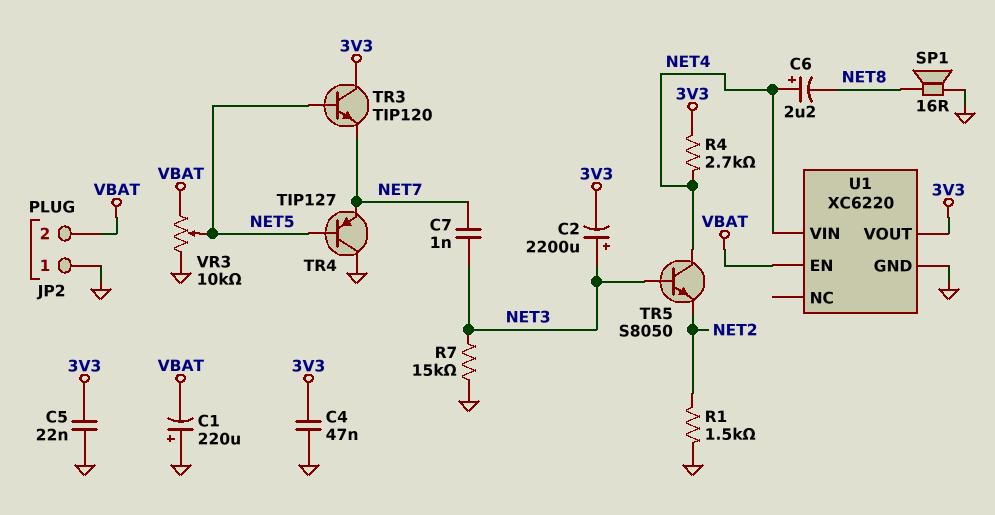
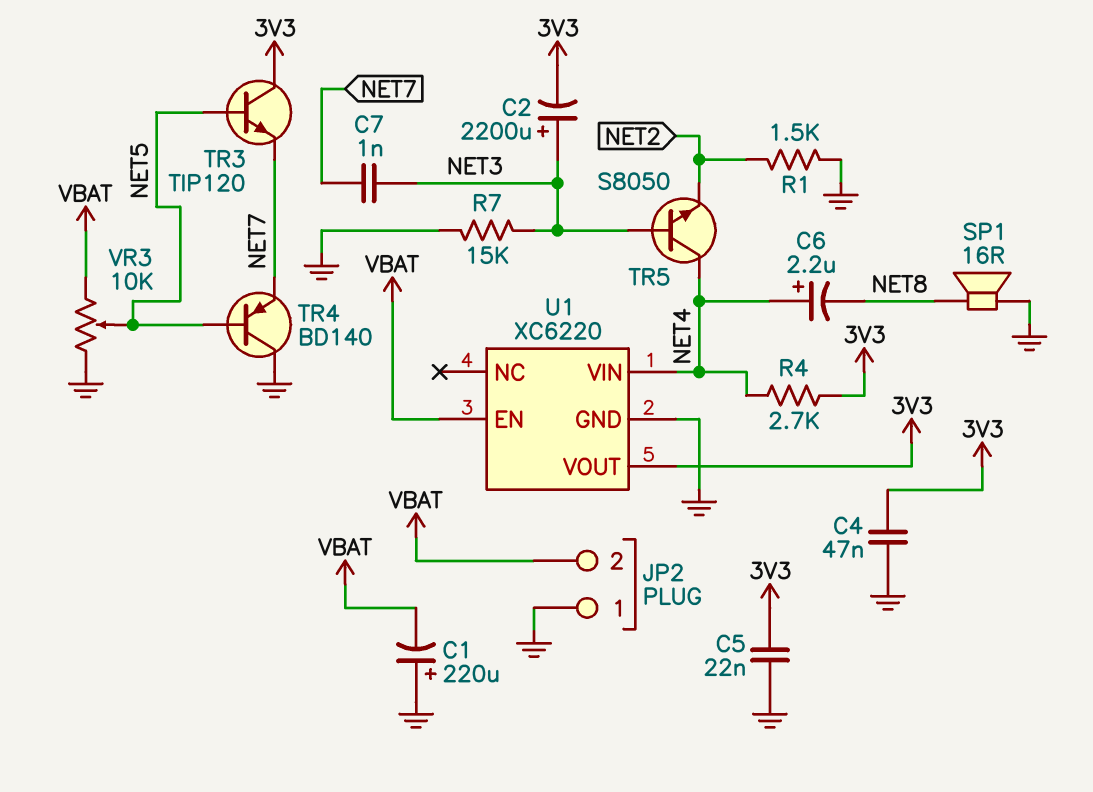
TR4: PNP TIP127 (B NET5, C GND, E NET7) -> PNP BD140 (B NET5, C GND, E NET7)

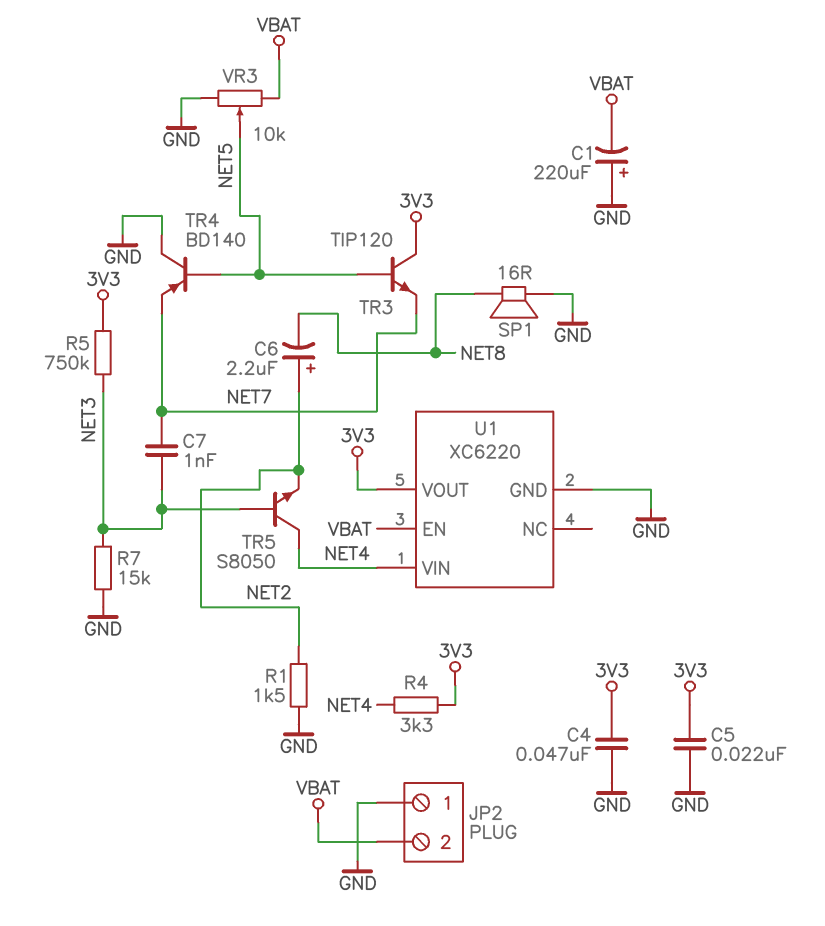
C2: 2200uF (plus NET3, minus 3V3) -> none
C6: 2.2uF (plus NET4, minus NET8) -> 2.2uF (plus NET2, minus NET8)
R4: 2.7k (3V3, NET4) -> 3.3k (3V3, NET4)
R5: none -> 750k (3V3, NET3)

